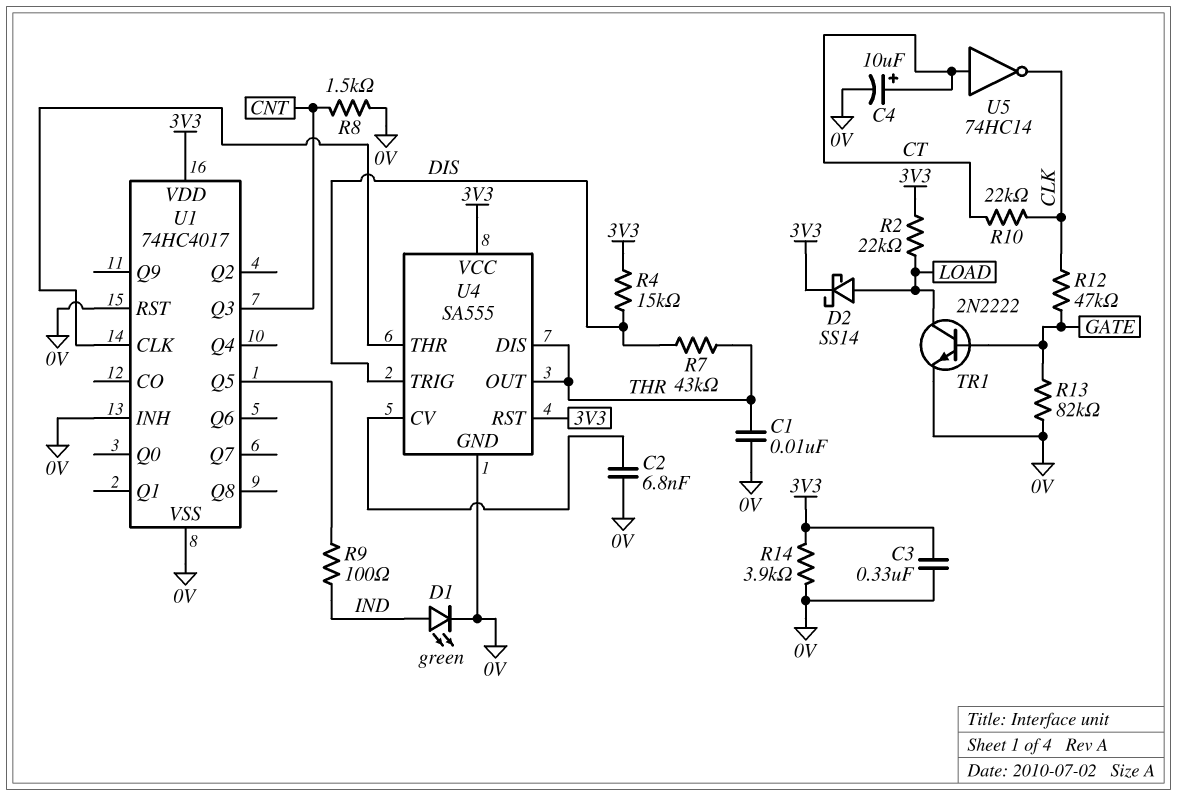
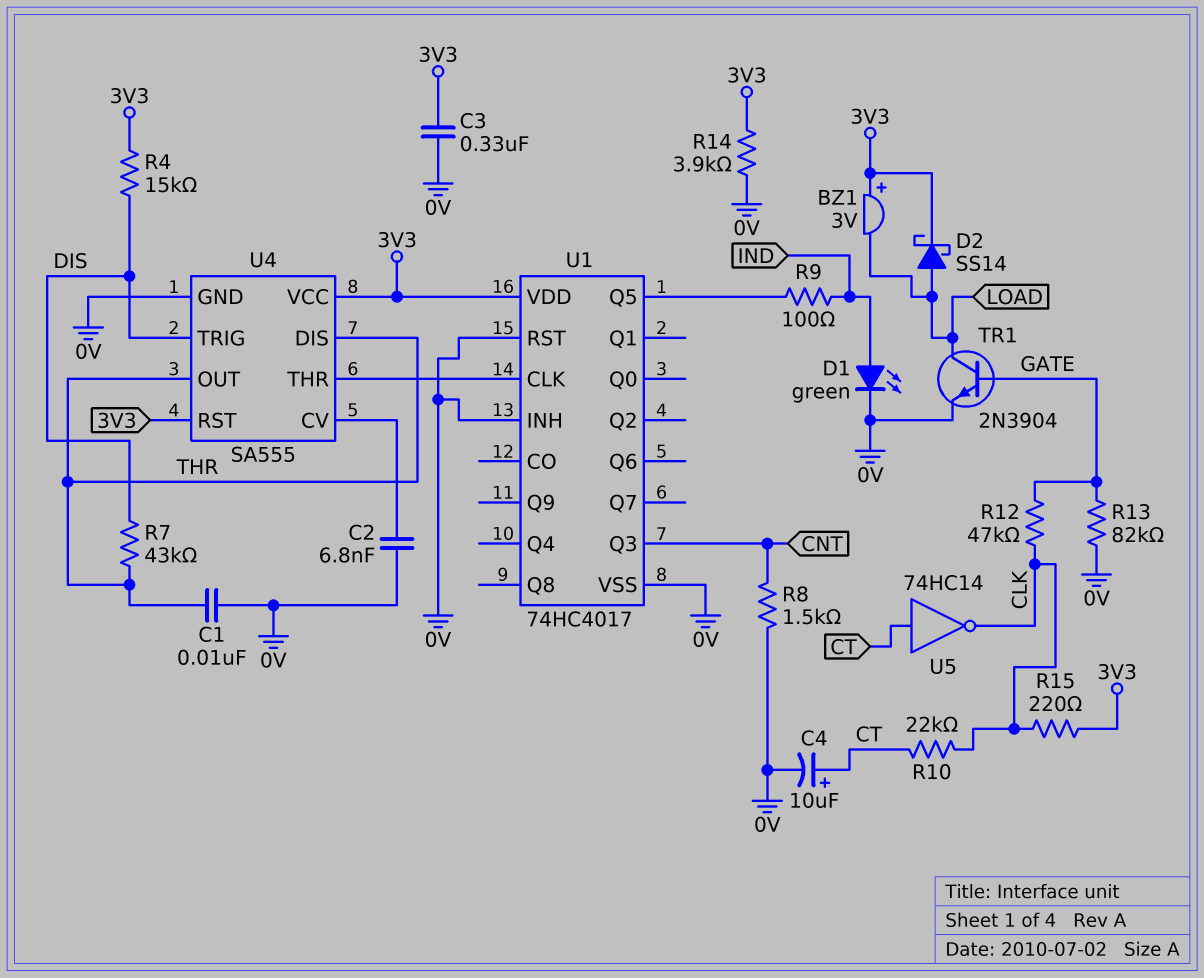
BZ1: none -> buzzer 3V (plus 3V3, minus LOAD)
R2: 22k (3V3, LOAD) -> none
R15: none -> 220 (3V3, CLK)
TR1: NPN 2N2222 (B GATE, C LOAD, E 0V) -> NPN 2N3904 (B GATE, C LOAD, E 0V)

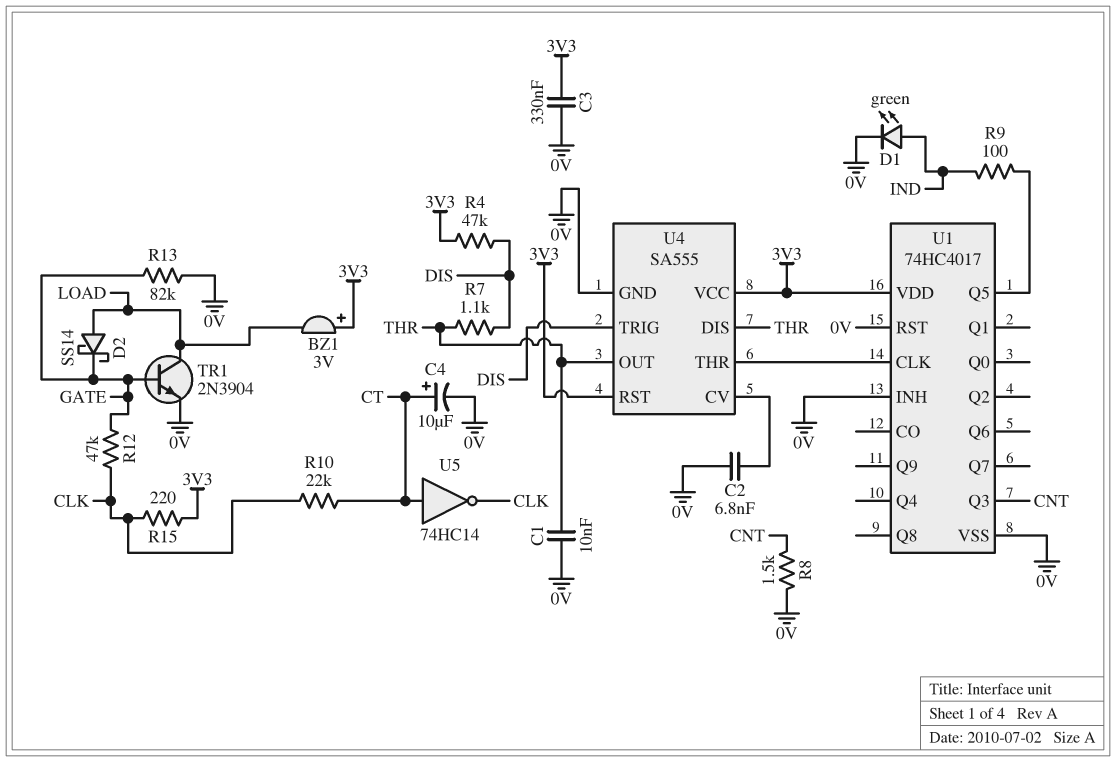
D2: schottky SS14 (A LOAD, K 3V3) -> schottky SS14 (A LOAD, K GATE)
R4: 15k (3V3, DIS) -> 47k (3V3, DIS)
R7: 43k (DIS, THR) -> 1.1k (DIS, THR)
R14: 3.9k (0V, 3V3) -> none

